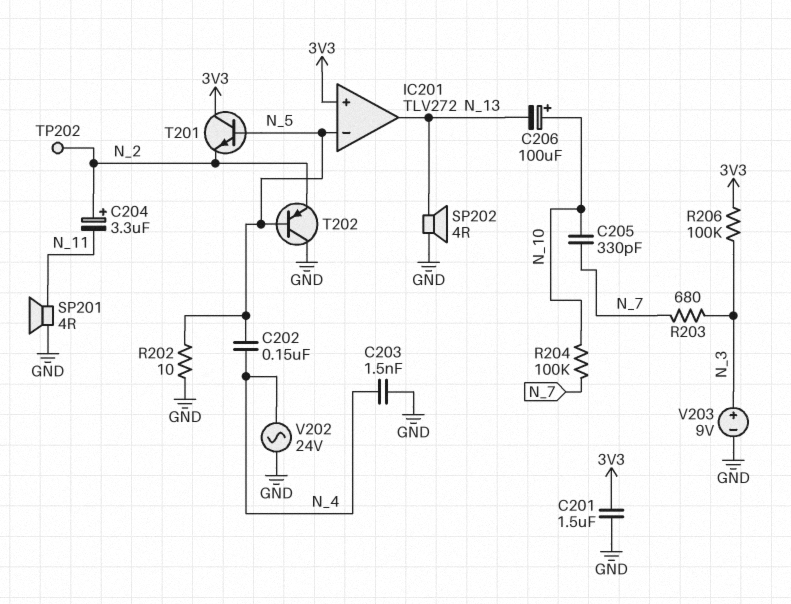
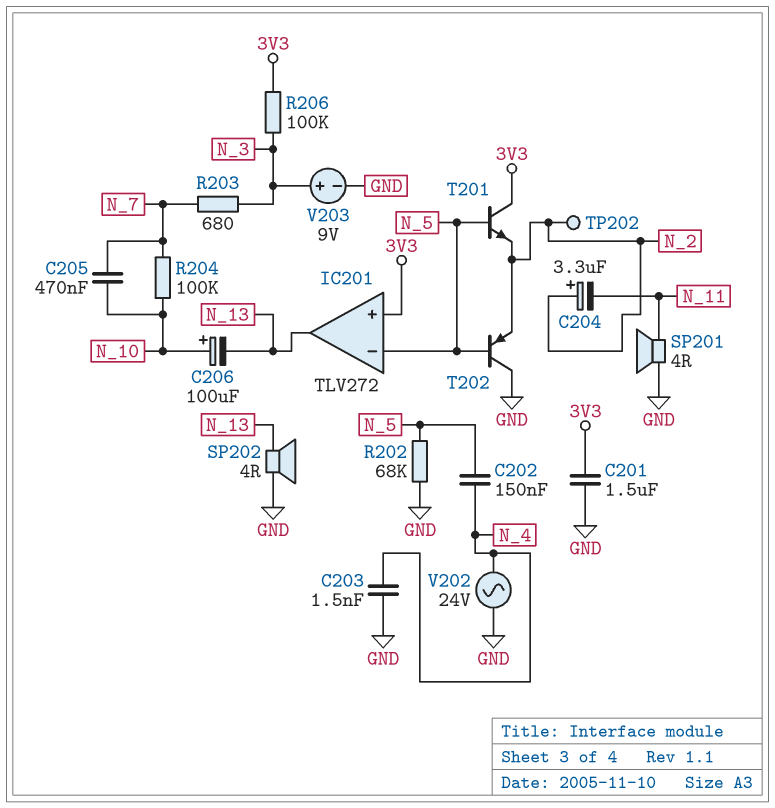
C205: 330pF (N_7, N_10) -> 470nF (N_7, N_10)
R202: 10 (GND, N_5) -> 68k (GND, N_5)

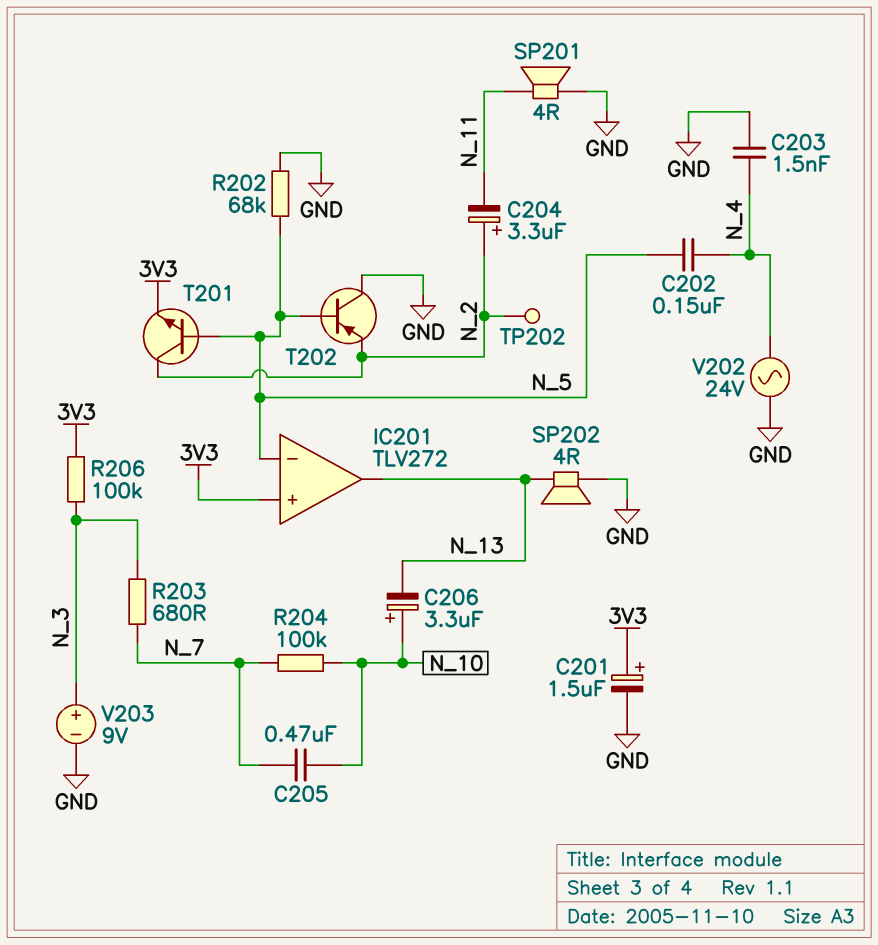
C201: 1.5uF (3V3, GND) -> 1.5uF (plus 3V3, minus GND)
C206: 100uF (plus N_10, minus N_13) -> 3.3uF (plus N_10, minus N_13)
T201: NPN (B N_5, C 3V3, E N_2) -> NPN (B N_5, C N_2, E 3V3)

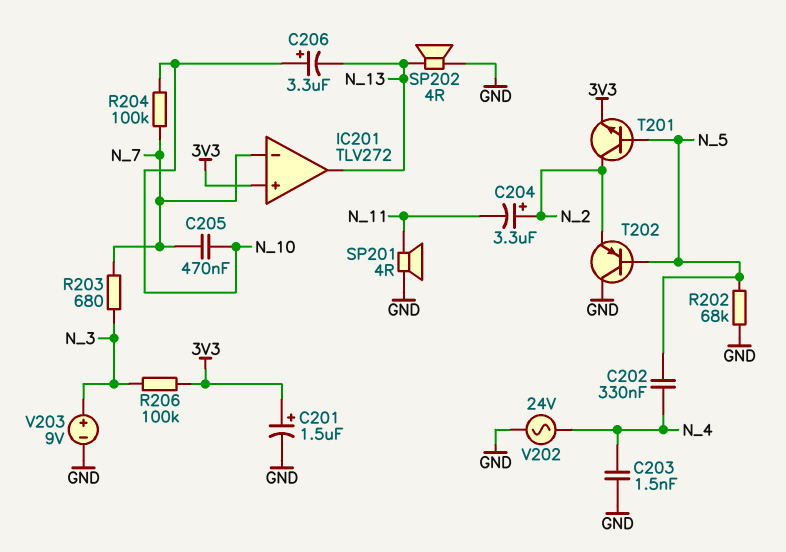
C202: 150nF (N_4, N_5) -> 330nF (N_4, N_5)
IC201 pin in-: N_5 -> N_7
TP202: test point (N_2) -> none

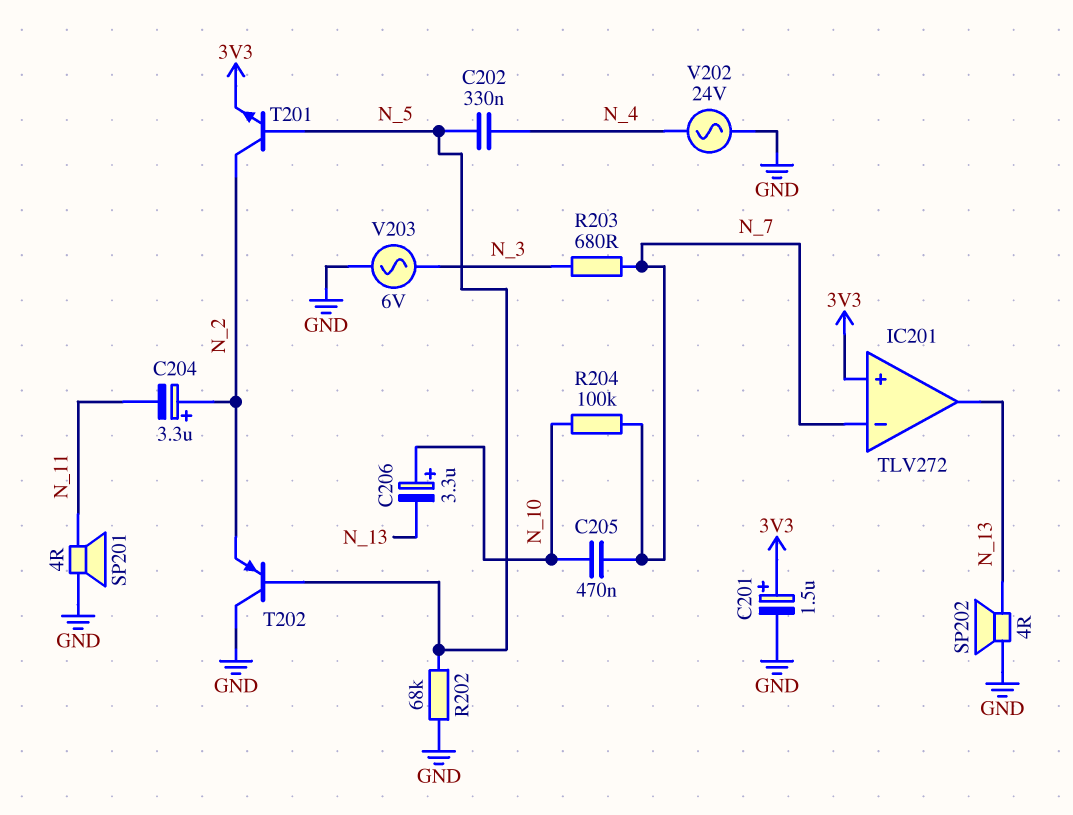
C203: 1.5nF (GND, N_4) -> none
R206: 100k (3V3, N_3) -> none
V203: 9V (plus N_3, minus GND) -> AC 6V (GND, N_3)

